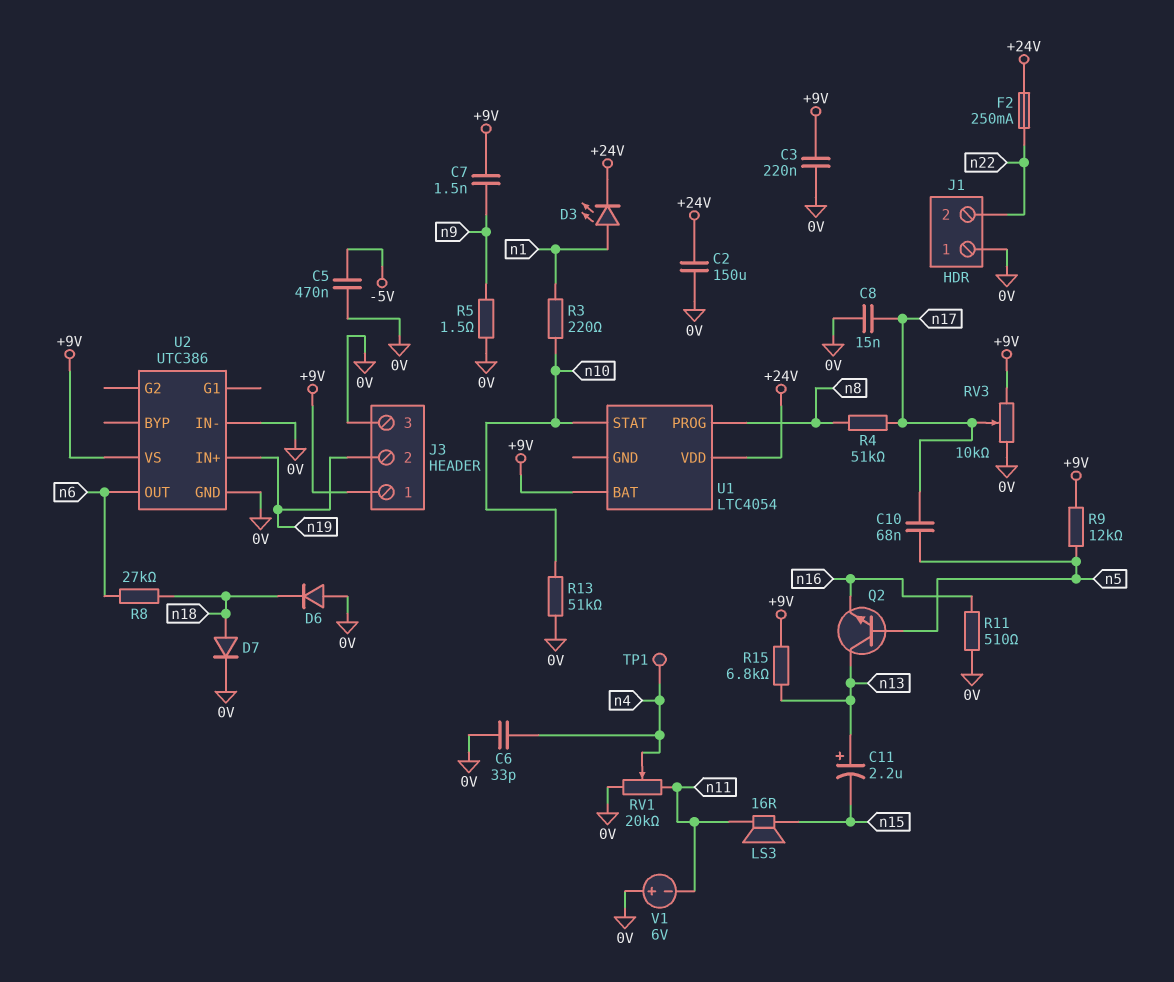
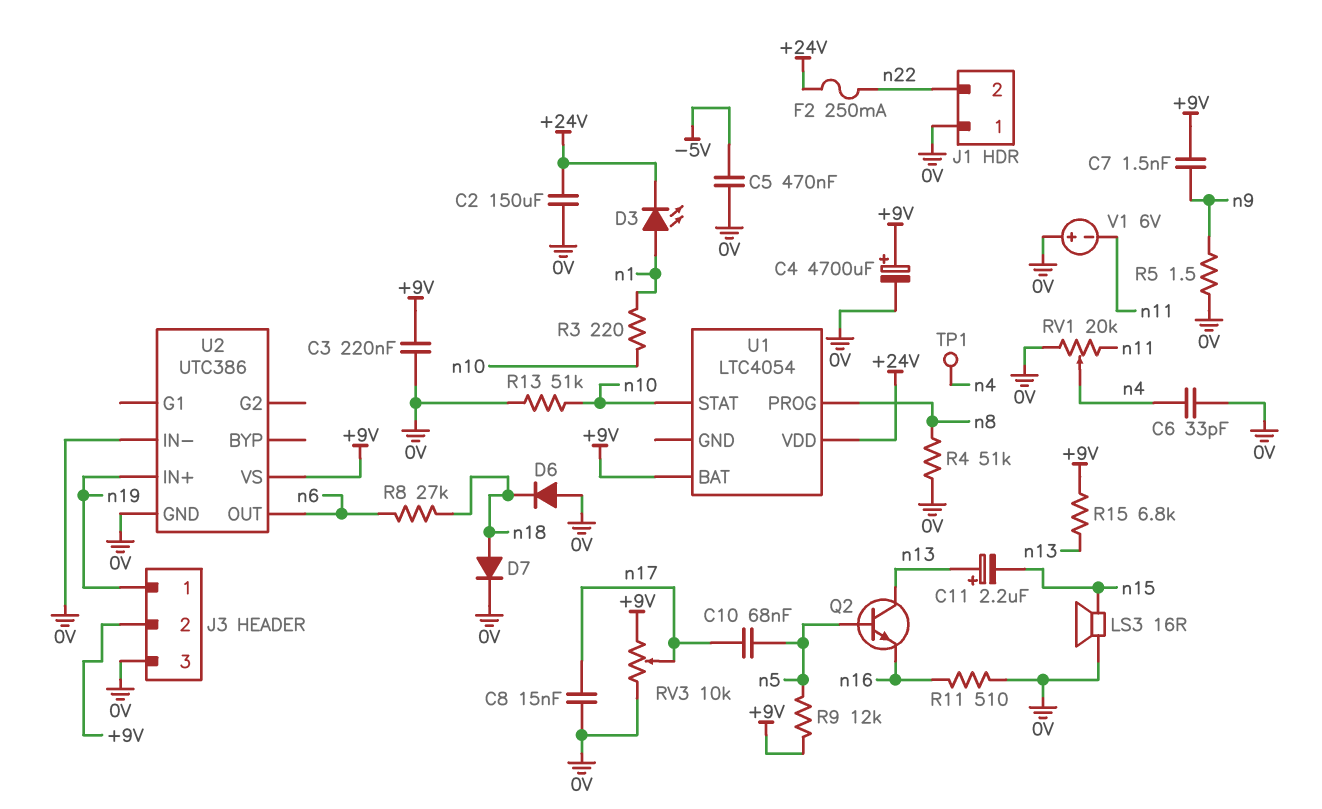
C4: none -> 4700uF (plus +9V, minus 0V)
J3 pin 1: +9V -> n19
J3 pin 2: n19 -> +9V
LS3: speaker 16R (n11, n15) -> speaker 16R (0V, n15)
R4: 51k (n8, n17) -> 51k (0V, n8)

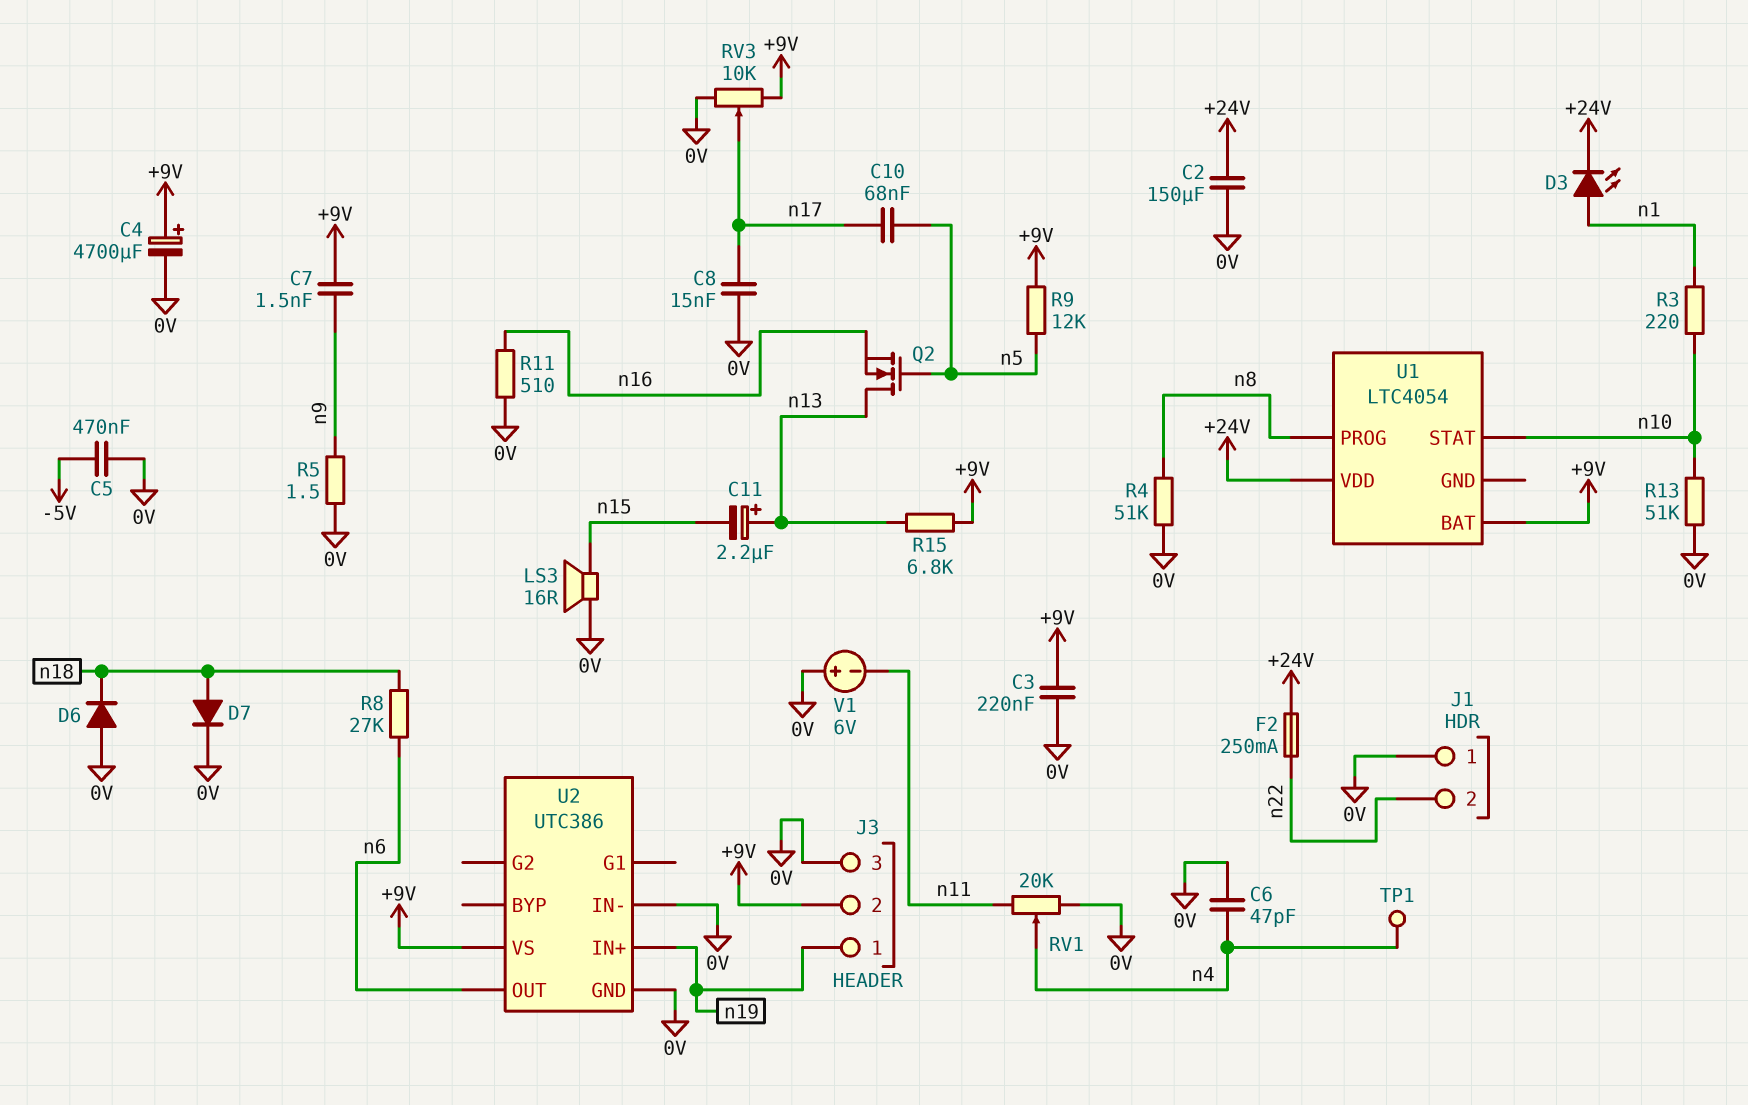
C6: 33pF (0V, n4) -> 47pF (0V, n4)
Q2: NPN (B n5, C n13, E n16) -> NMOS (G n5, D n13, S n16)

